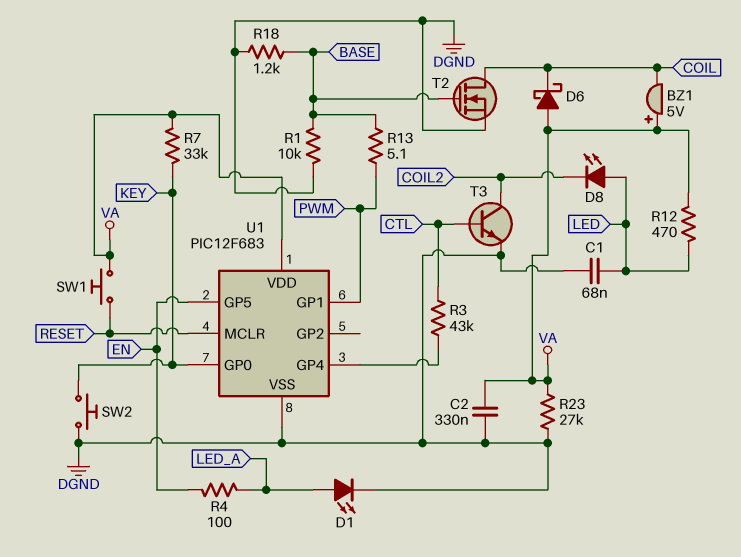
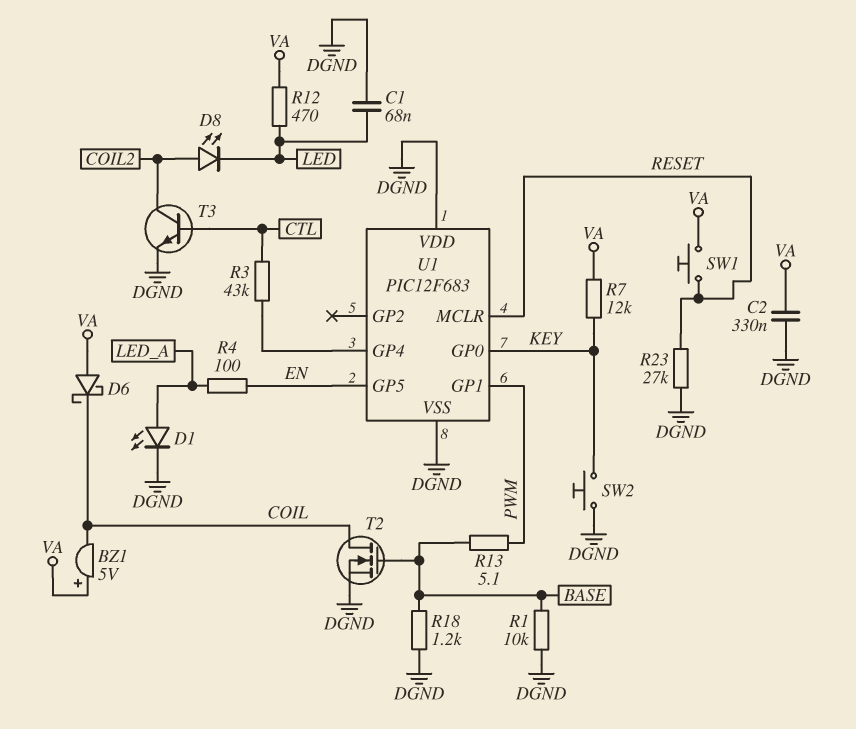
D8: LED (A LED, K COIL2) -> LED (A COIL2, K LED)
R7: 33k (KEY, VA) -> 12k (KEY, VA)
R23: 27k (DGND, VA) -> 27k (DGND, RESET)
U1 pin VDD: VA -> DGND

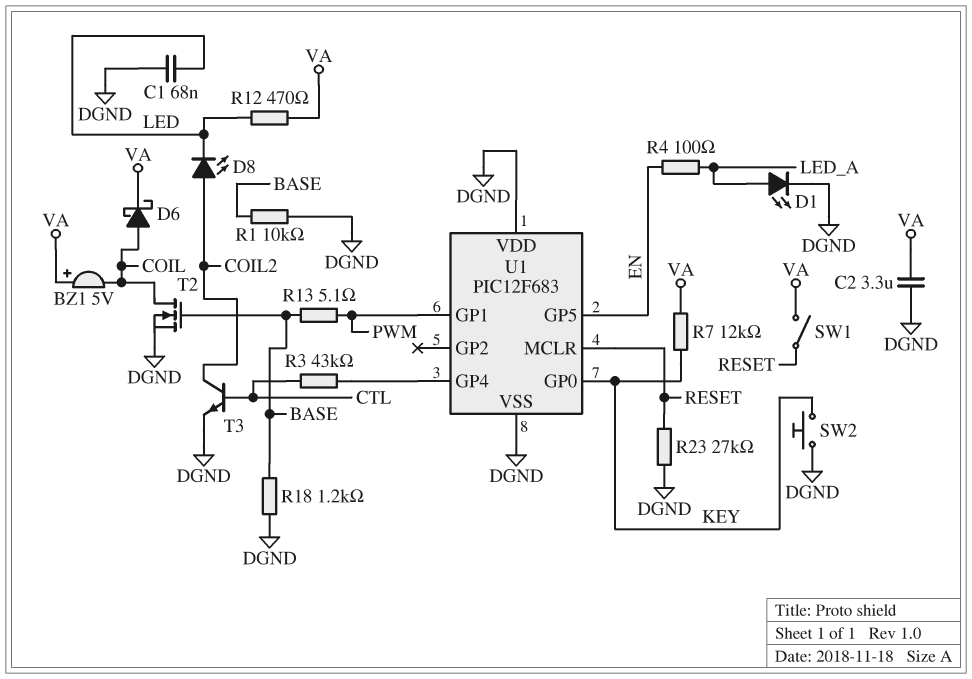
C2: 330nF (DGND, VA) -> 3.3uF (DGND, VA)
D6: schottky (A VA, K COIL) -> schottky (A COIL, K VA)
SW1: button (RESET, VA) -> switch (RESET, VA)

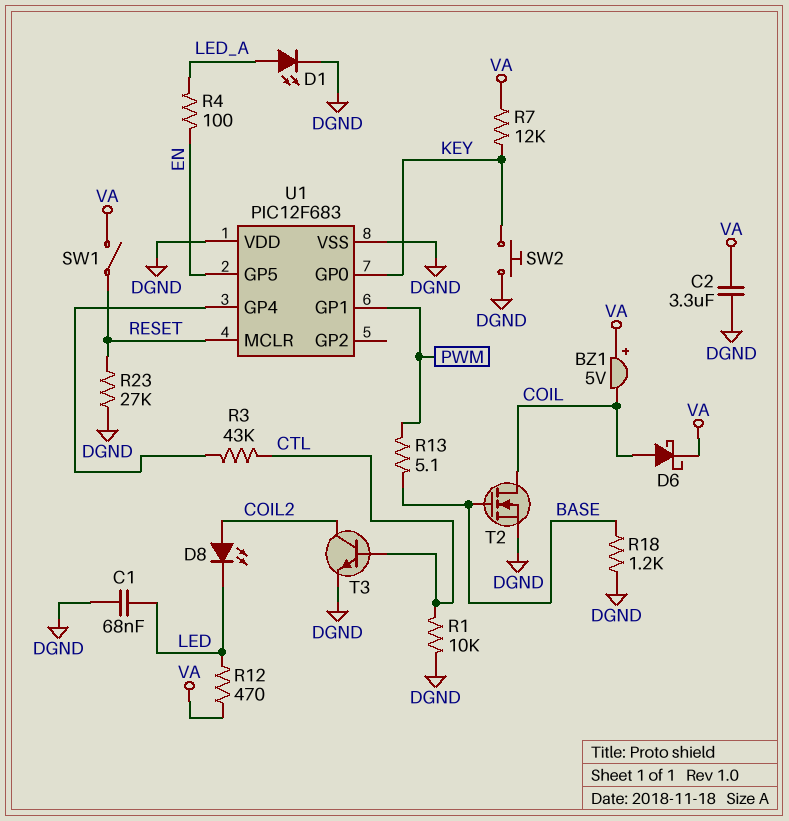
R1: 10k (BASE, DGND) -> 10k (CTL, DGND)

